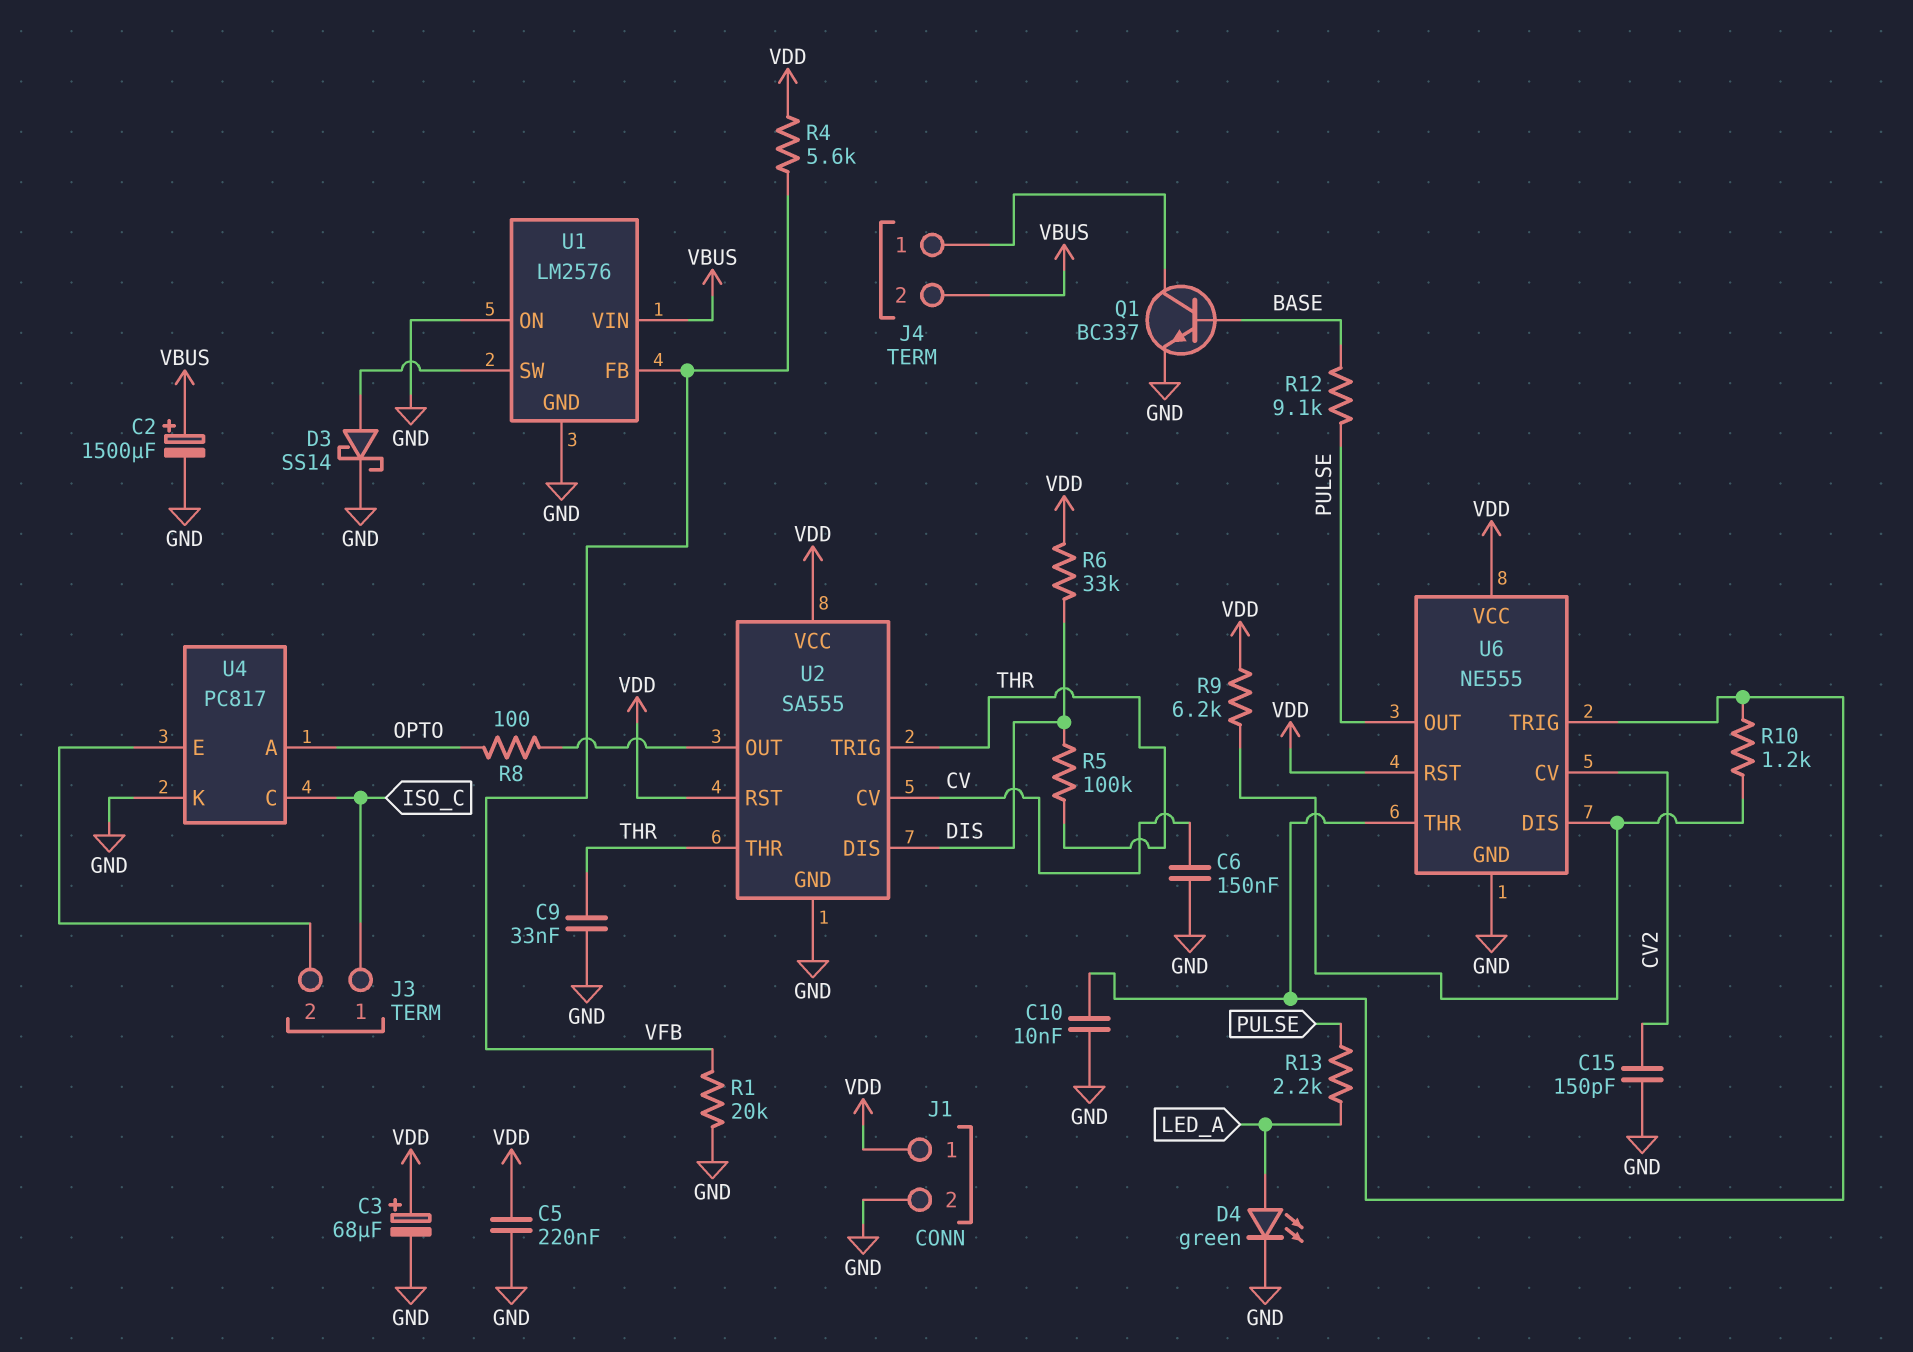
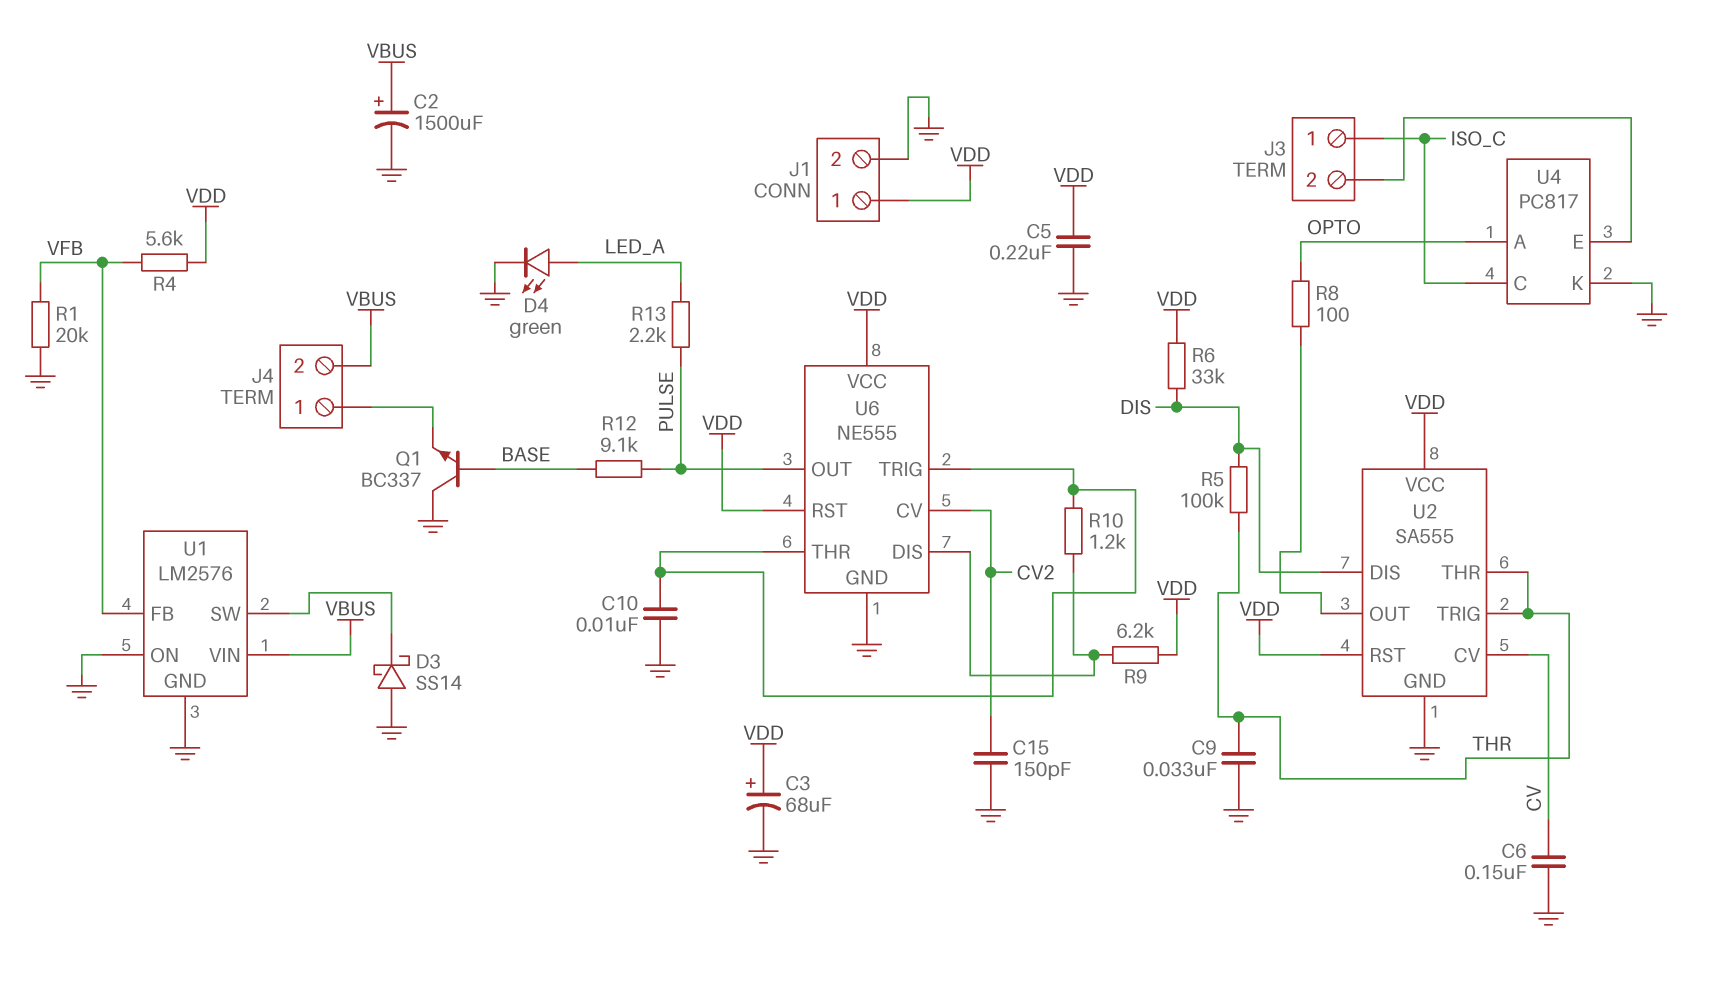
D3: schottky SS14 (A U1/SW, K GND) -> schottky SS14 (A GND, K U1/SW)
Q1: NPN BC337 (B BASE, C J4/1, E GND) -> NPN BC337 (B BASE, C GND, E J4/1)

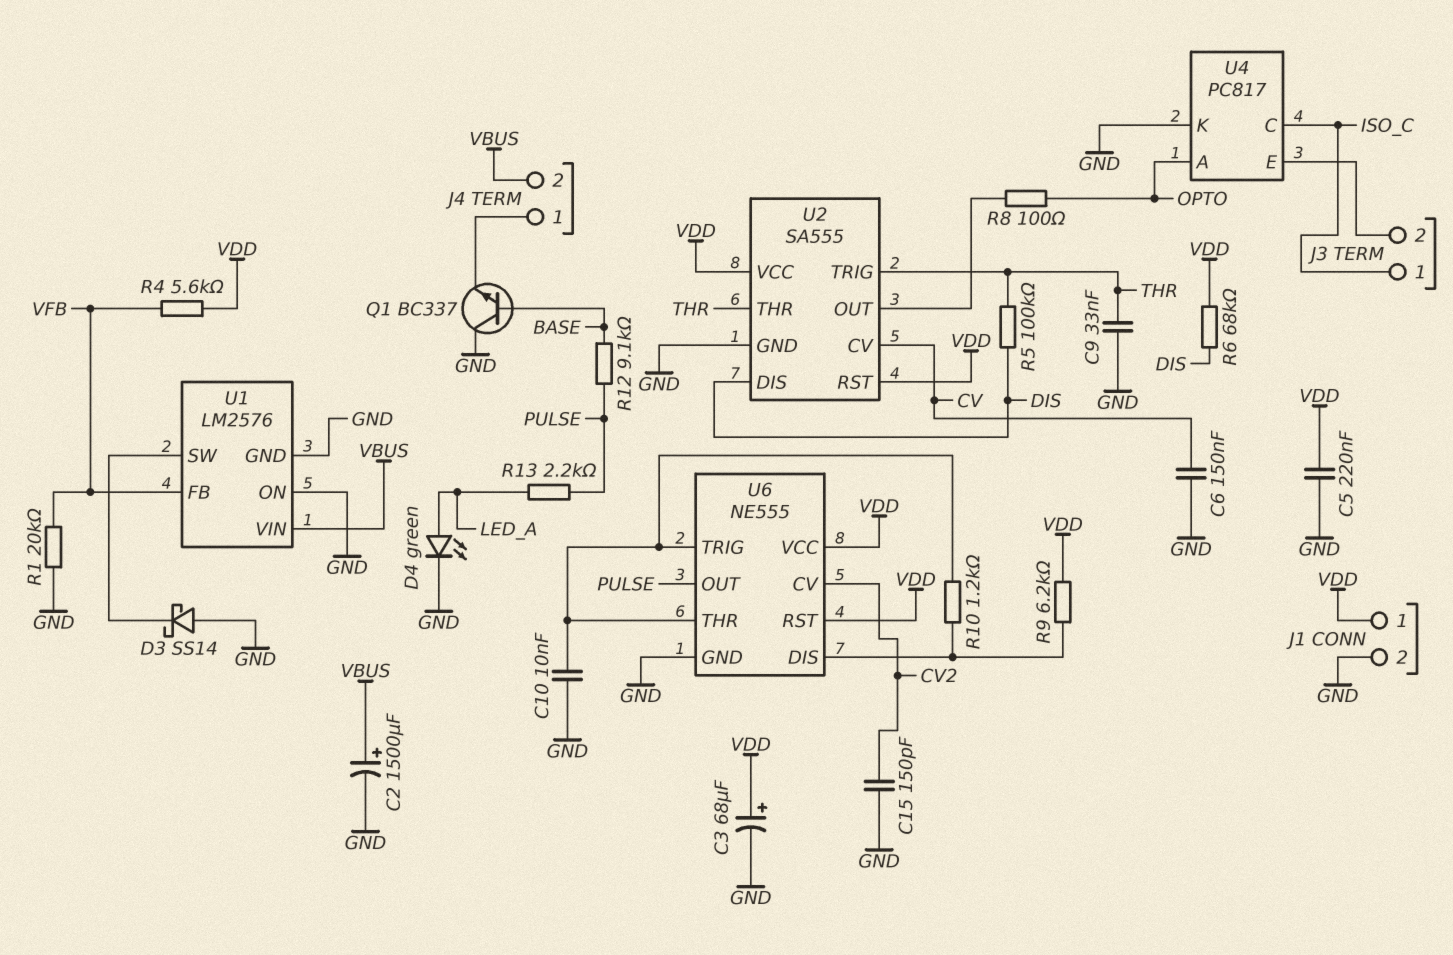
R6: 33k (DIS, VDD) -> 68k (DIS, VDD)

